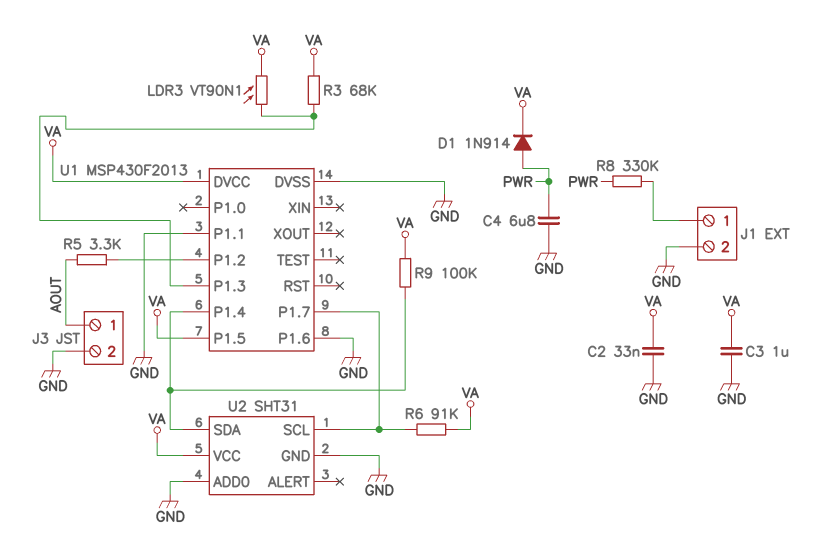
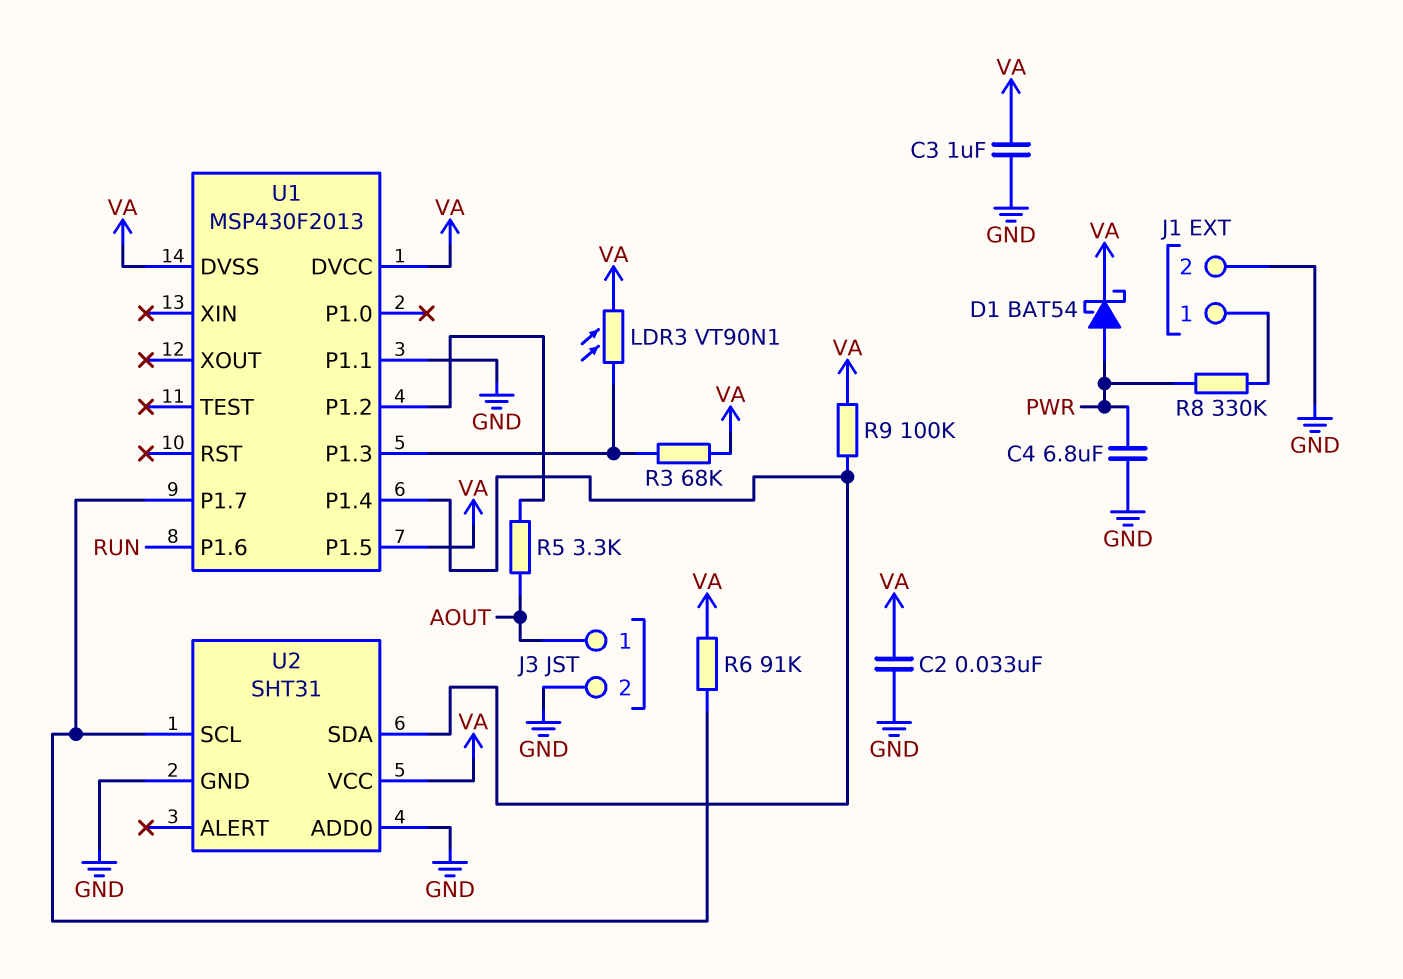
D1: diode 1N914 (A PWR, K VA) -> schottky BAT54 (A PWR, K VA)
U1 pin DVSS: GND -> VA
U1 pin P1.6: GND -> RUN

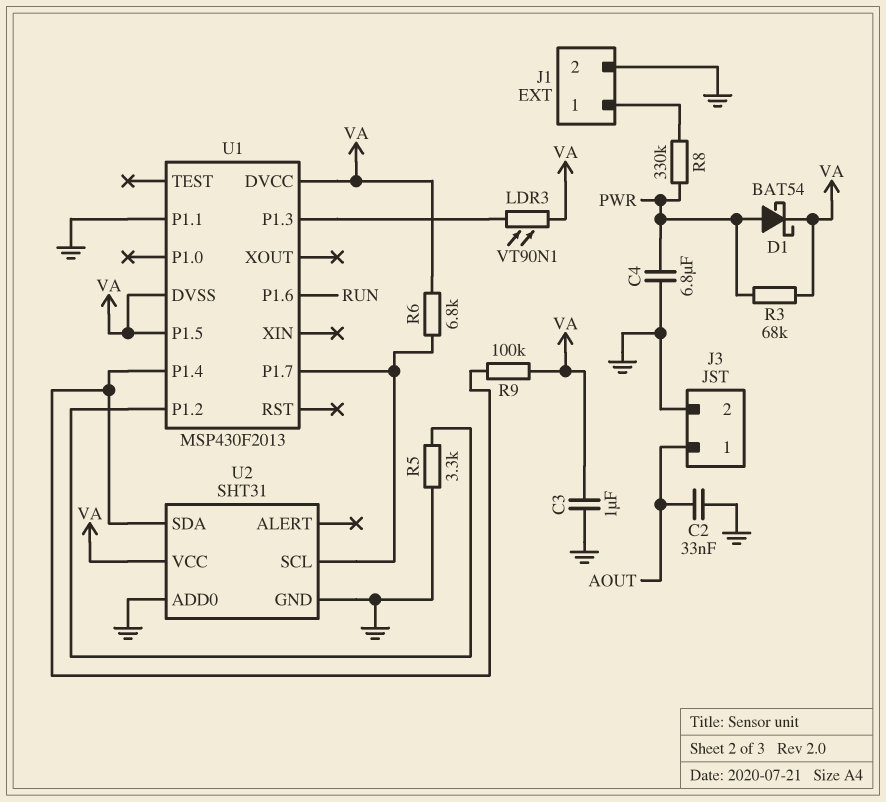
C2: 33nF (GND, VA) -> 33nF (AOUT, GND)
R3: 68k (U1/P1.3, VA) -> 68k (PWR, VA)
R5: 3.3k (AOUT, U1/P1.2) -> 3.3k (GND, U1/P1.2)
R6: 91k (U1/P1.7, VA) -> 6.8k (U1/P1.7, VA)

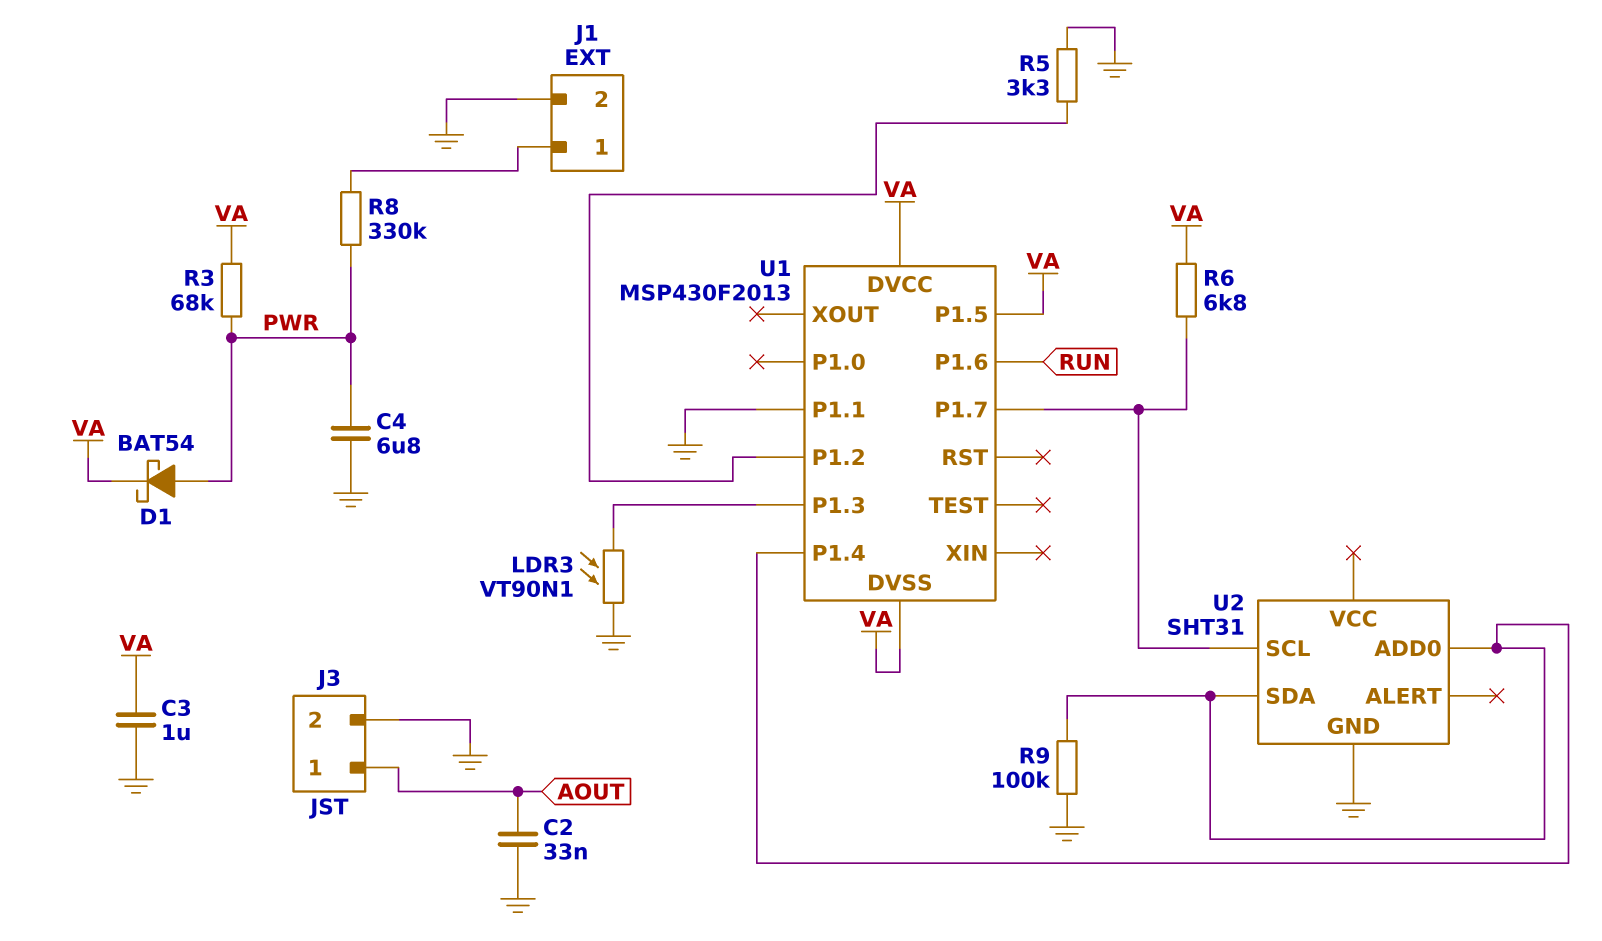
LDR3: VT90N1 (U1/P1.3, VA) -> VT90N1 (GND, U1/P1.3)
R9: 100k (U1/P1.4, VA) -> 100k (GND, U1/P1.4)
U2 pin ADD0: GND -> U1/P1.4
U2 pin VCC: VA -> none

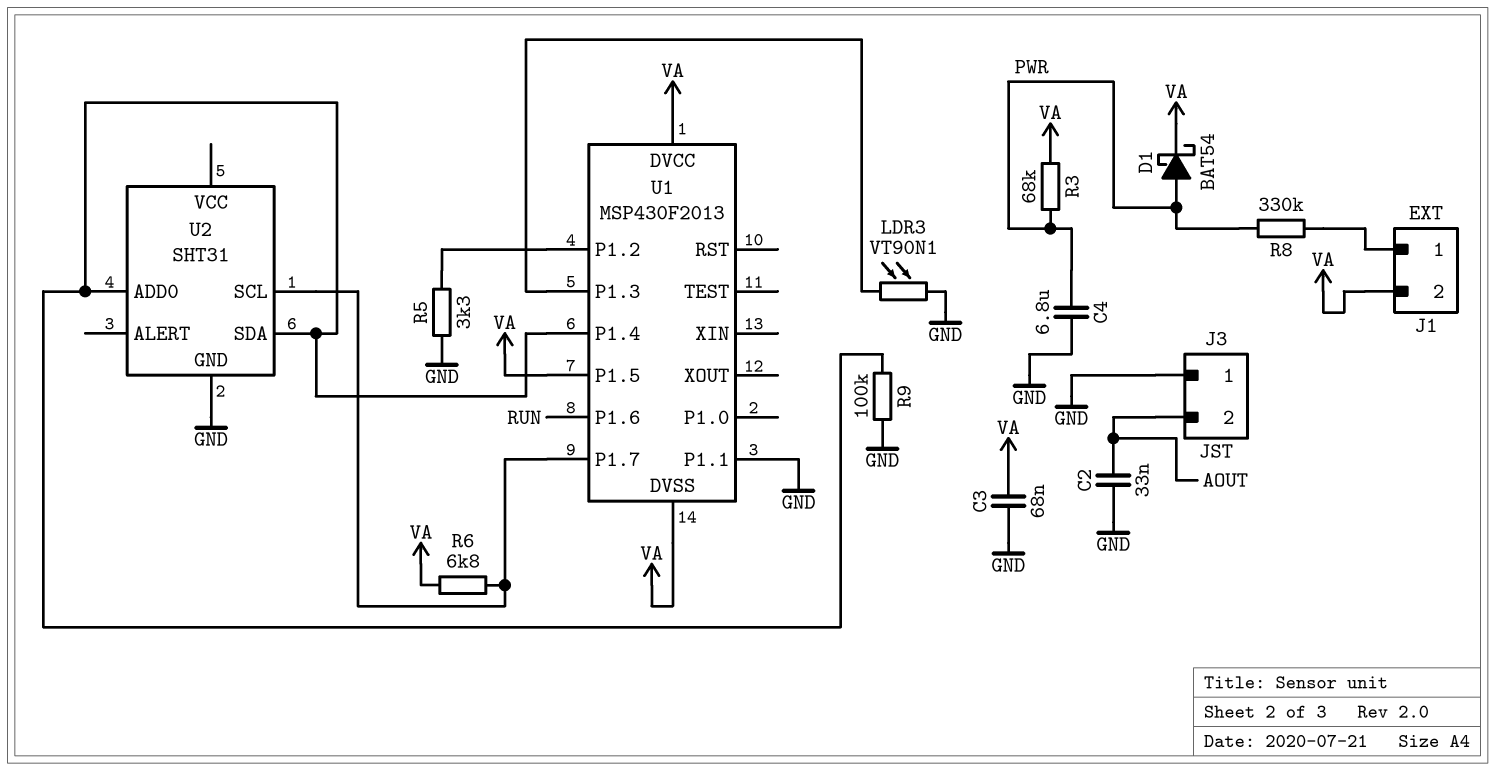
C3: 1uF (GND, VA) -> 68nF (GND, VA)
J1 pin 2: GND -> VA
J3 pin 1: AOUT -> GND
J3 pin 2: GND -> AOUT

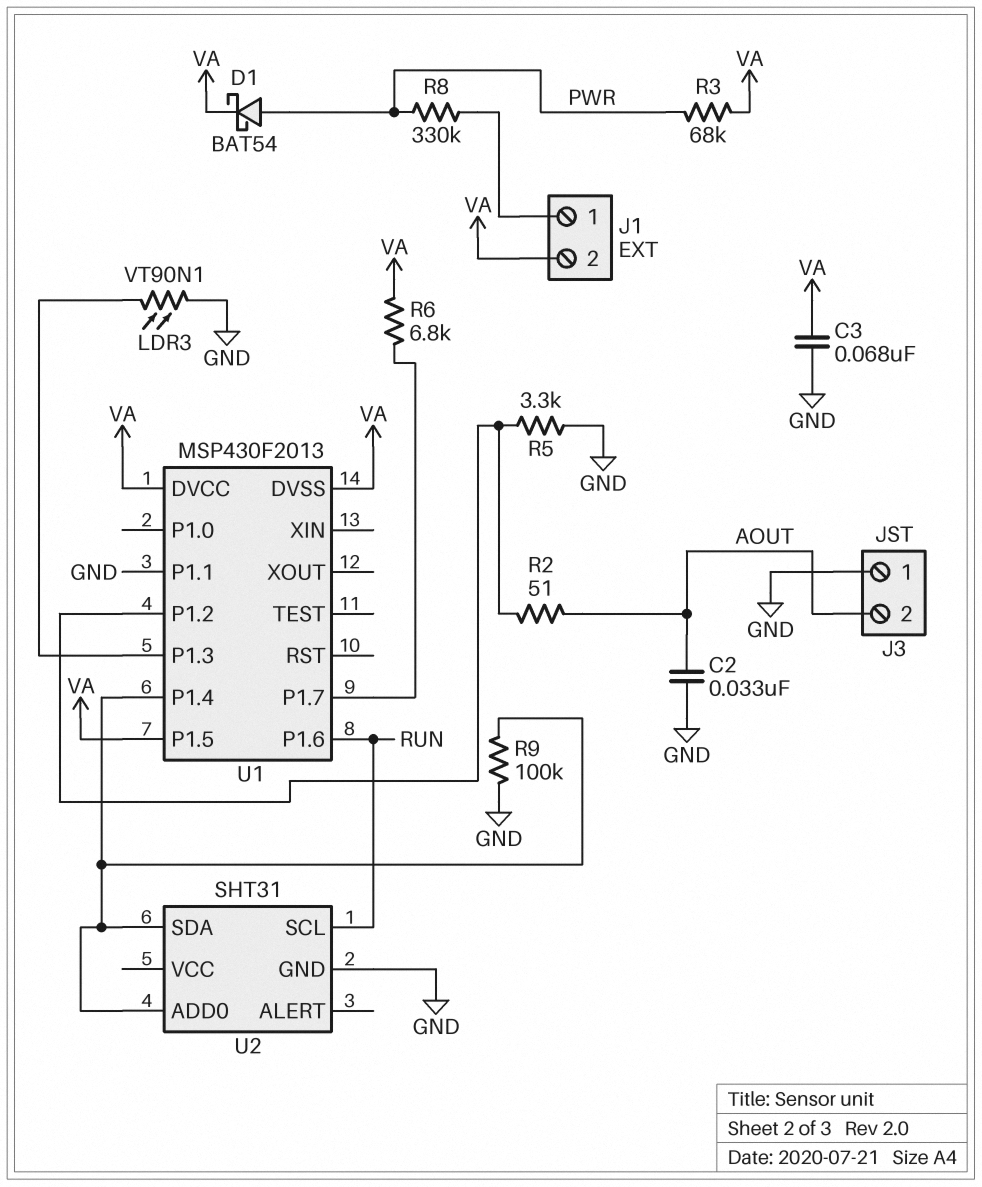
C4: 6.8uF (GND, PWR) -> none
R2: none -> 51 (AOUT, U1/P1.2)
U2 pin SCL: U1/P1.7 -> RUN

